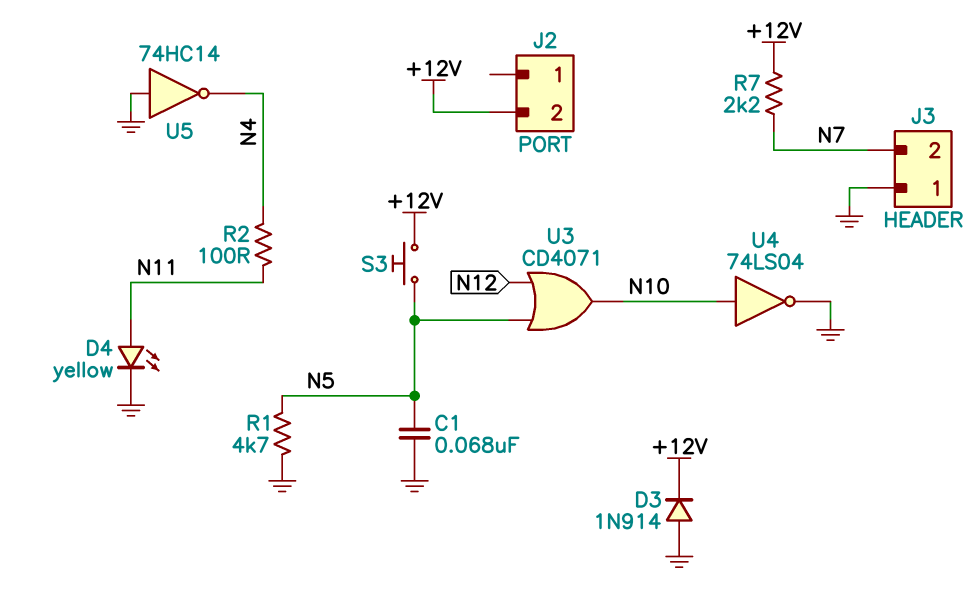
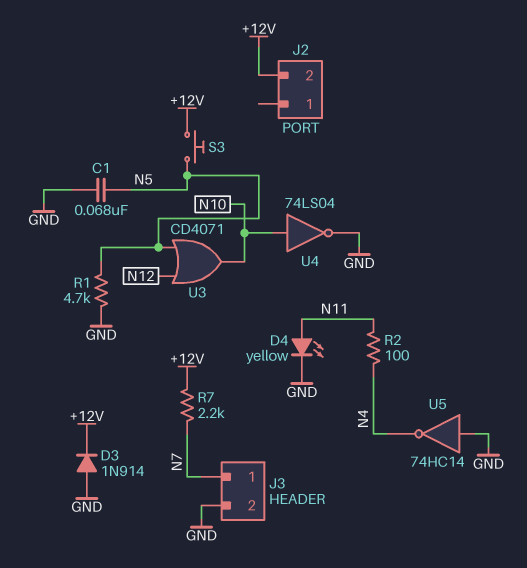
J3 pin 1: GND -> N7
J3 pin 2: N7 -> GND

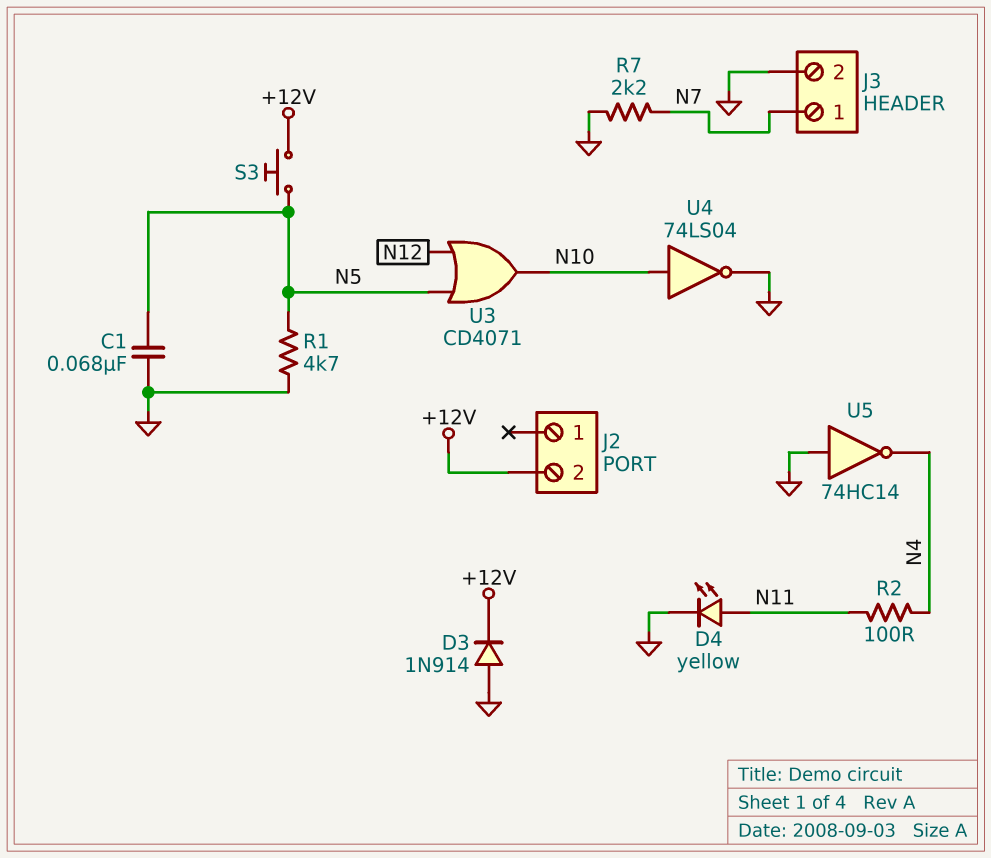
R7: 2.2k (+12V, N7) -> 2.2k (GND, N7)

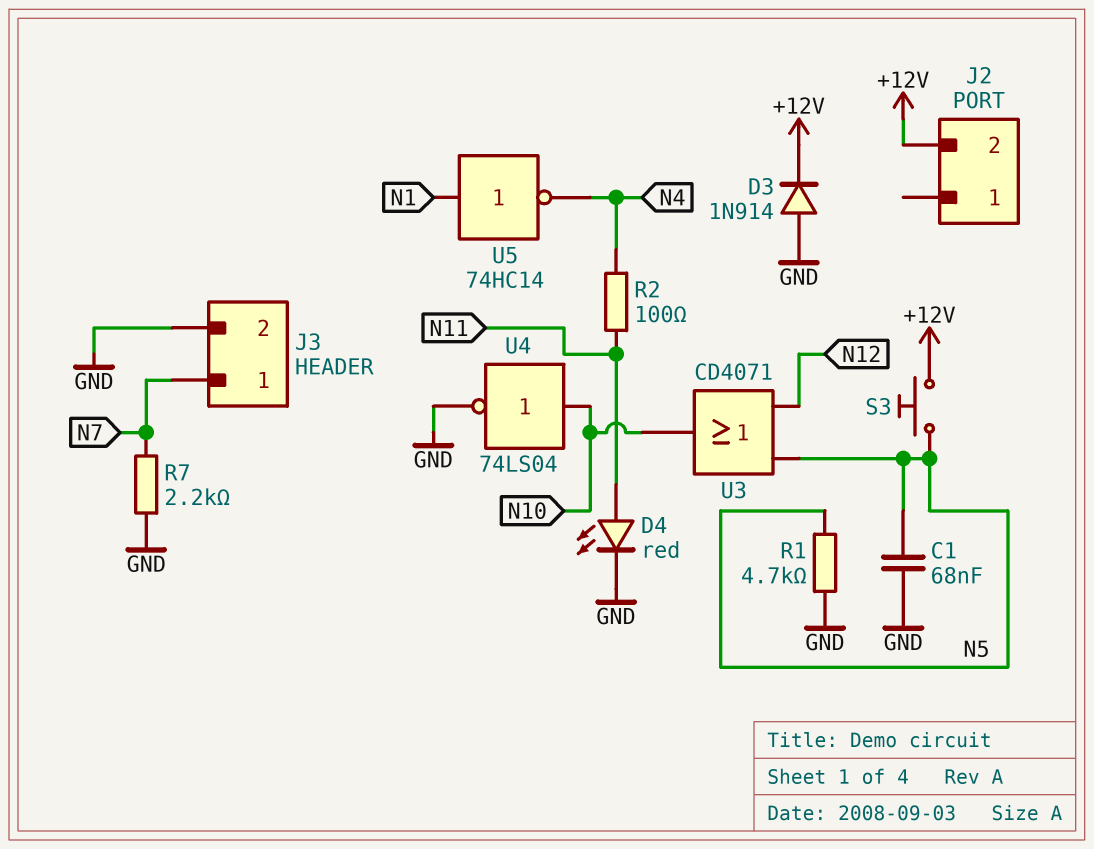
D4: LED yellow (A N11, K GND) -> LED red (A N11, K GND)
U5: NOT 74HC14 (in GND, out N4) -> NOT 74HC14 (in N1, out N4)

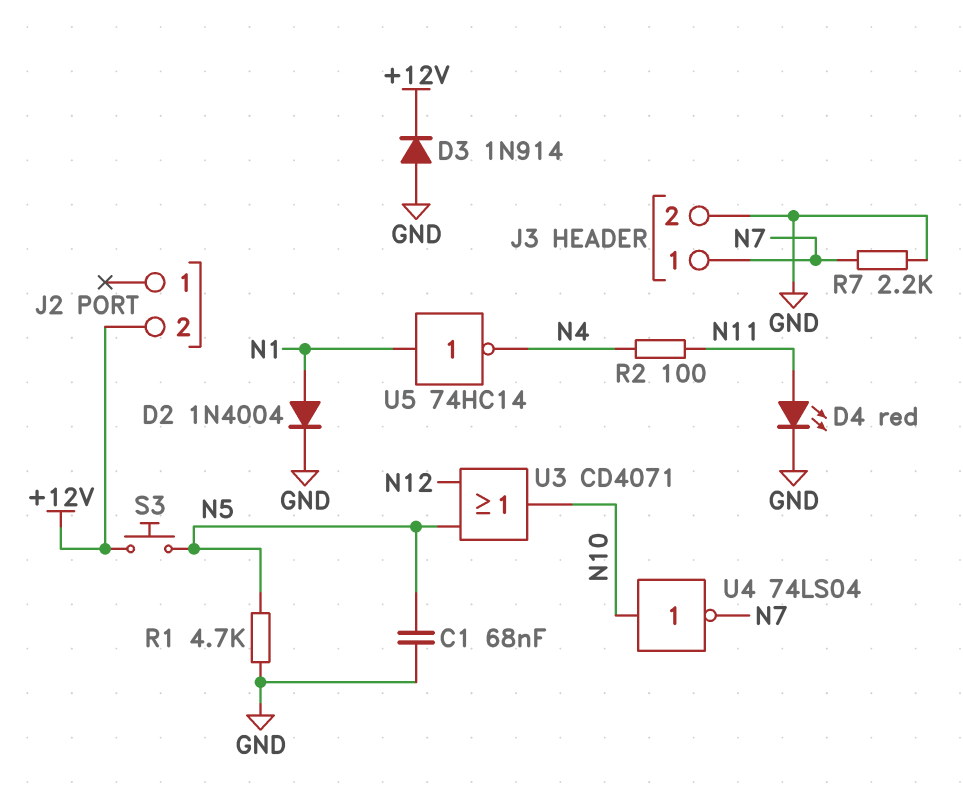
D2: none -> diode 1N4004 (A N1, K GND)
U4: NOT 74LS04 (in N10, out GND) -> NOT 74LS04 (in N10, out N7)

